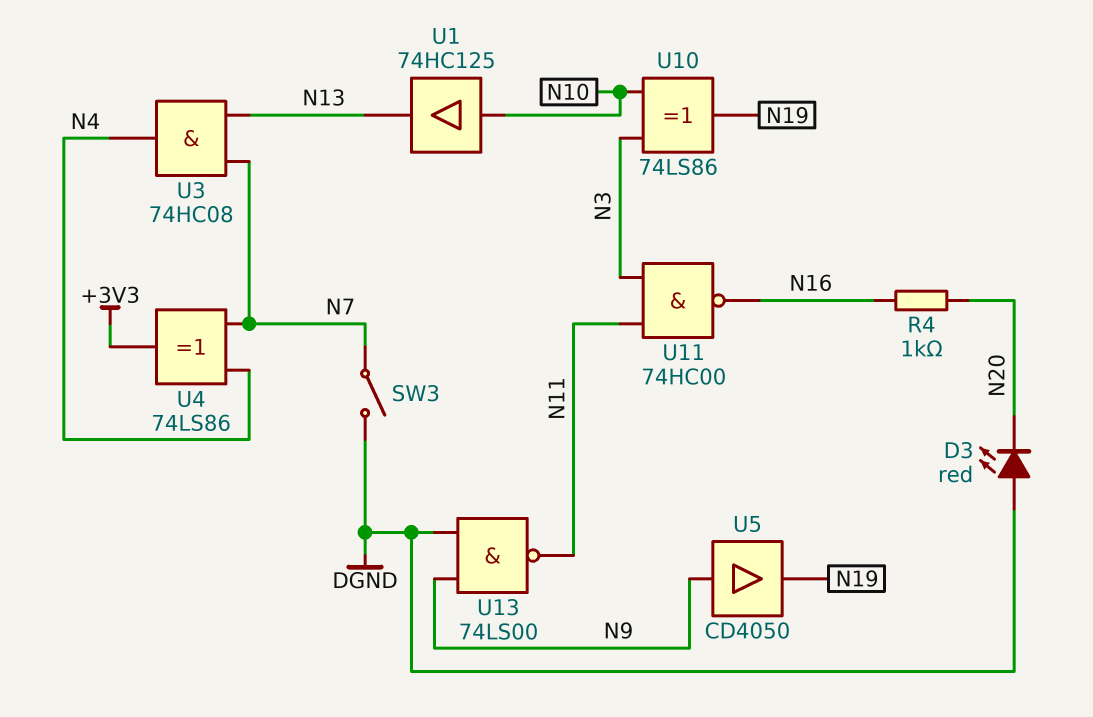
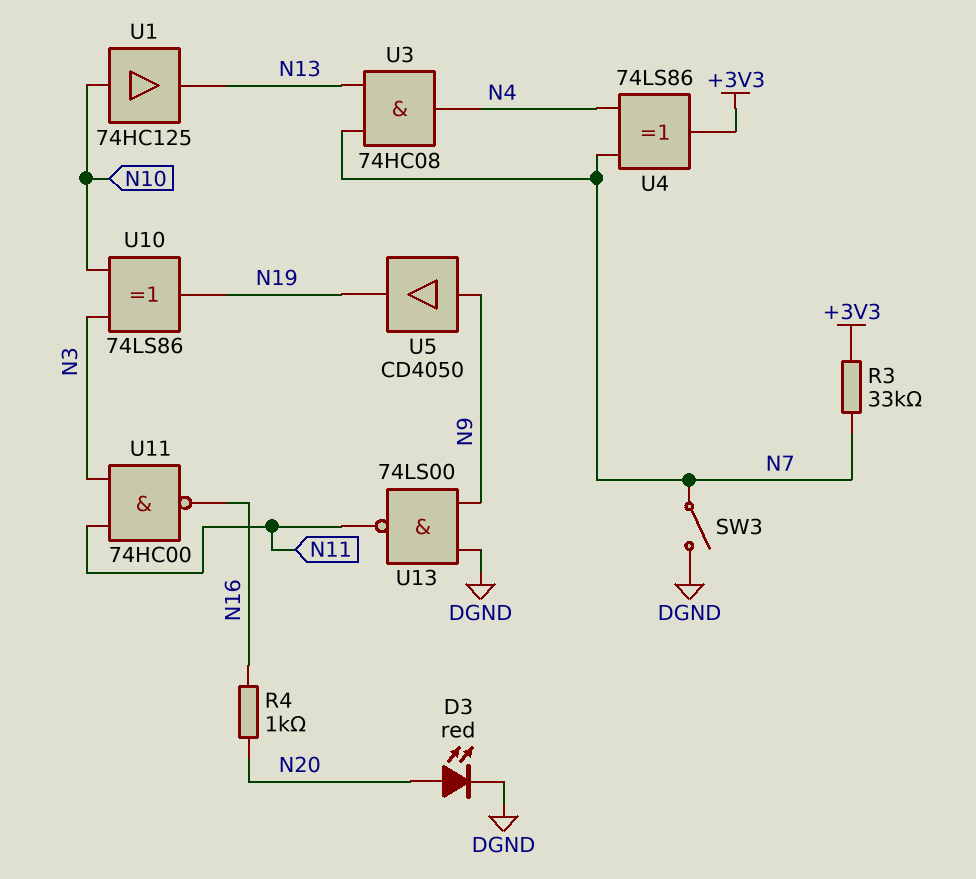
D3: LED red (A DGND, K N20) -> LED red (A N20, K DGND)
R3: none -> 33k (+3V3, N7)

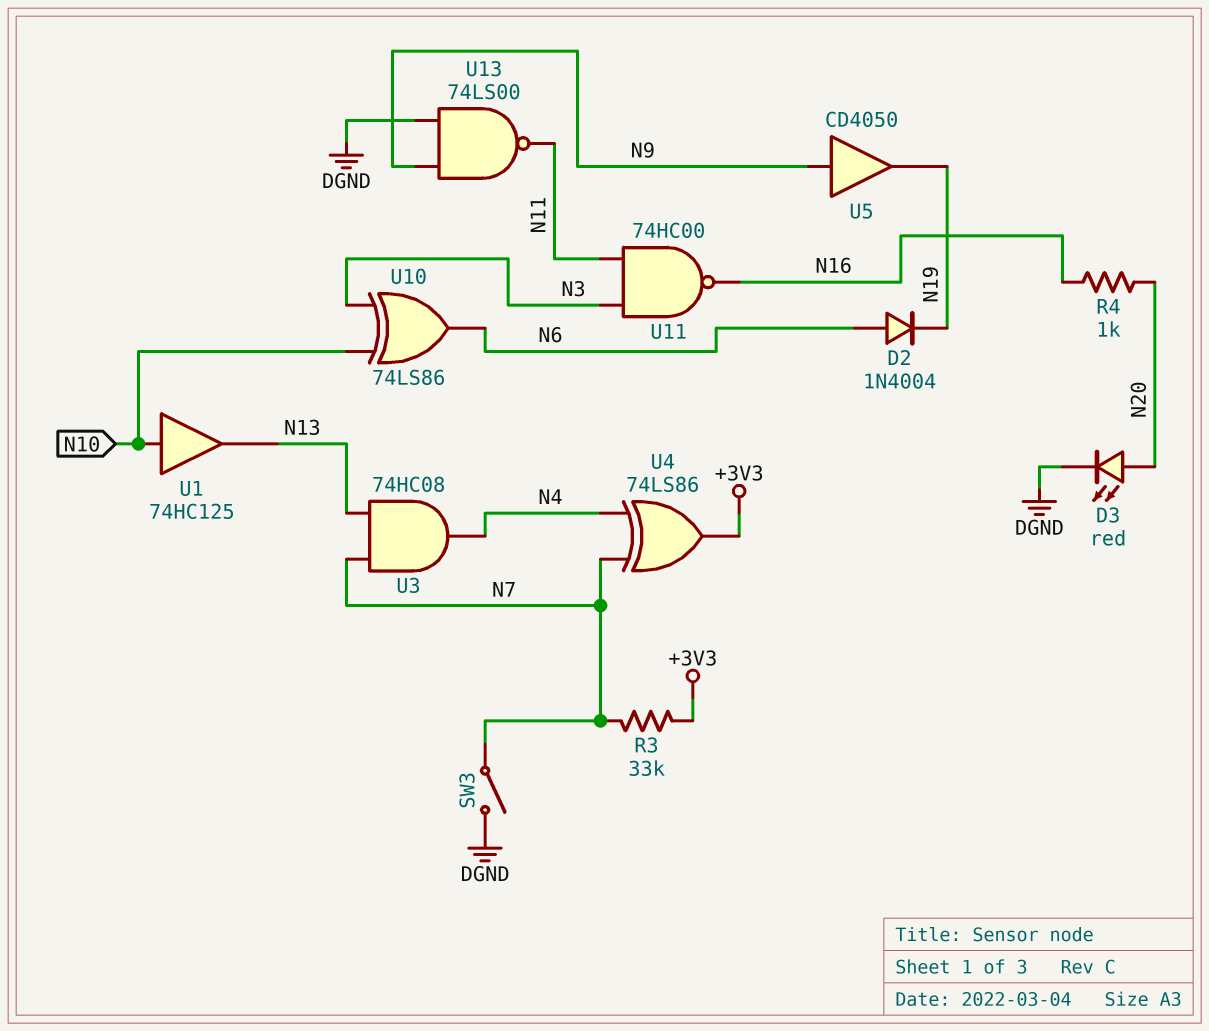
D2: none -> diode 1N4004 (A N6, K N19)
U10: XOR 74LS86 (in N3, in N10, out N19) -> XOR 74LS86 (in N3, in N10, out N6)

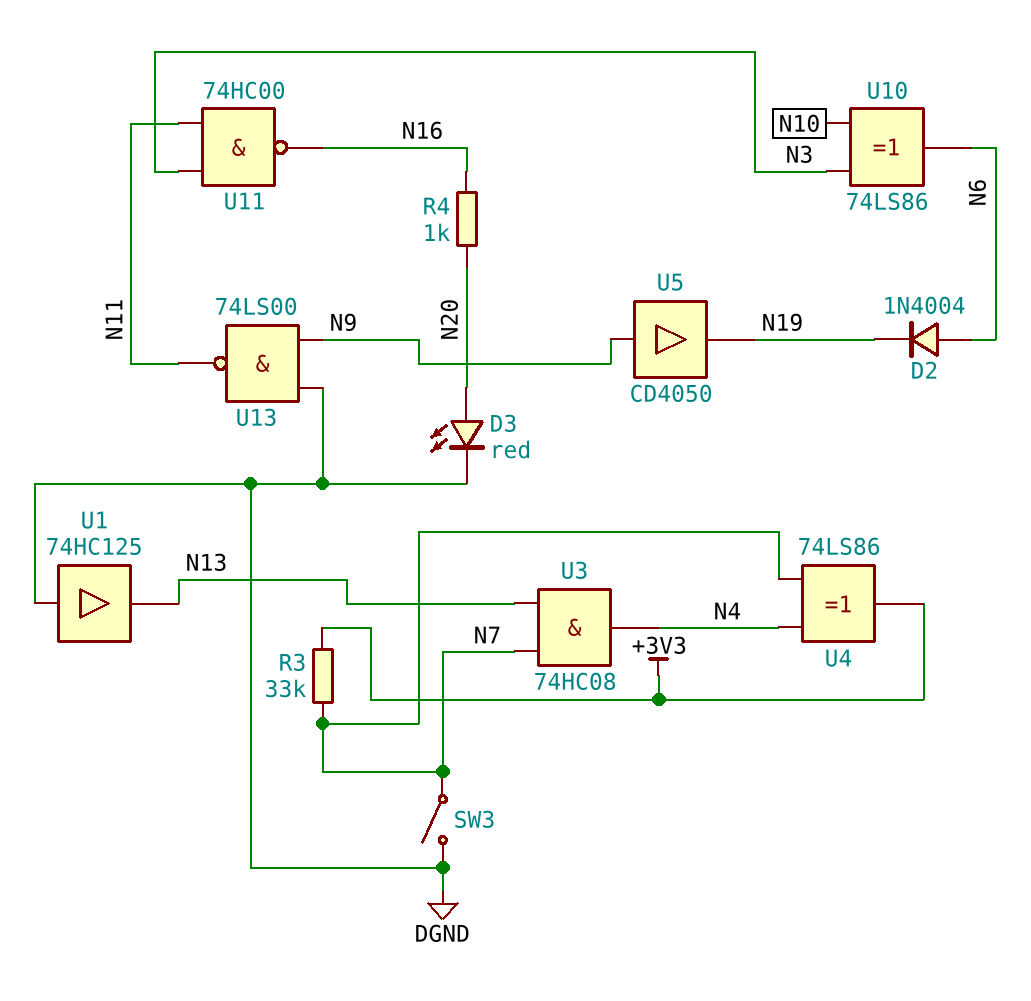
U1: buffer 74HC125 (in N10, out N13) -> buffer 74HC125 (in DGND, out N13)

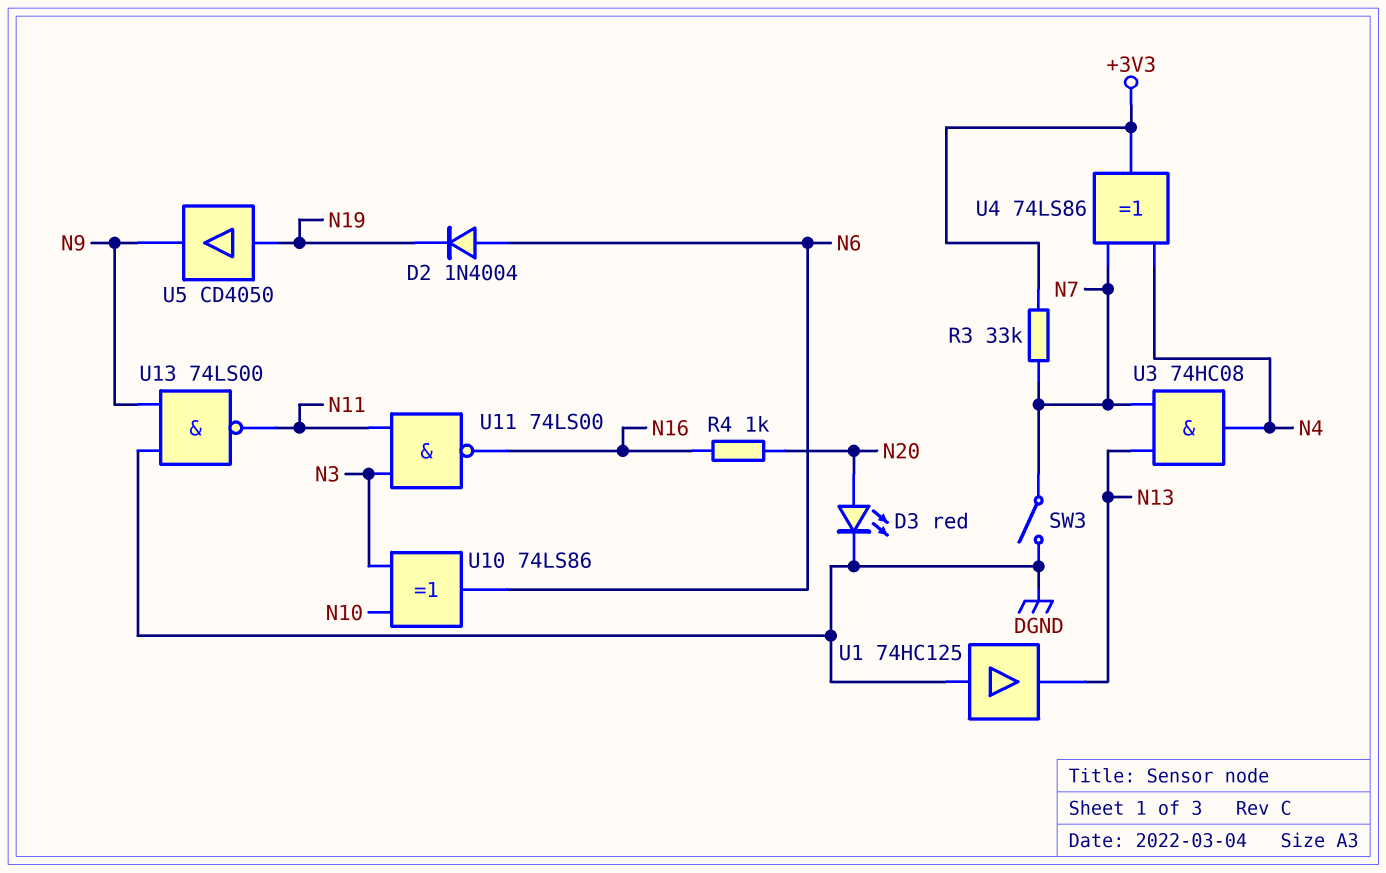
U5: buffer CD4050 (in N9, out N19) -> buffer CD4050 (in N19, out N9)
U11: NAND 74HC00 (in N3, in N11, out N16) -> NAND 74LS00 (in N3, in N11, out N16)

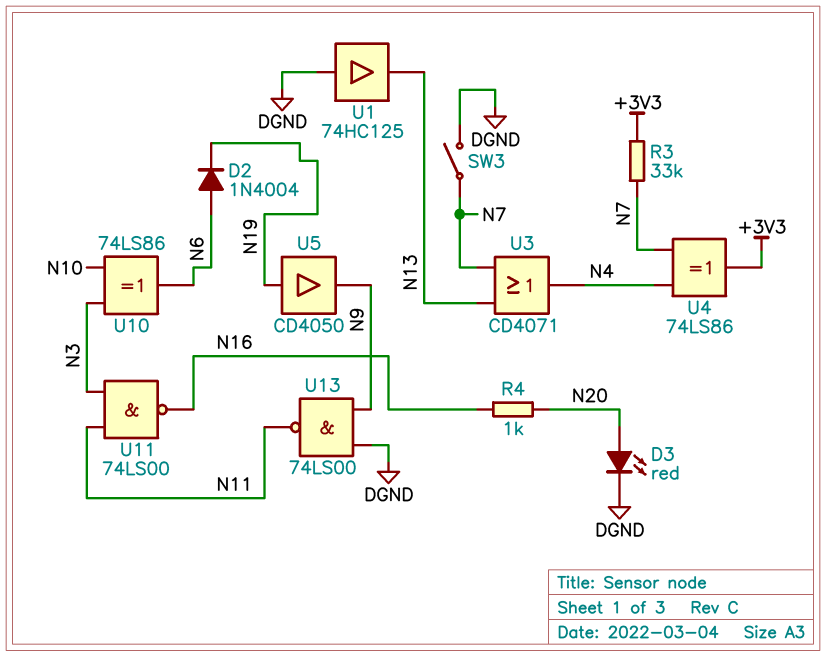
U3: AND 74HC08 (in N7, in N13, out N4) -> OR CD4071 (in N7, in N13, out N4)

